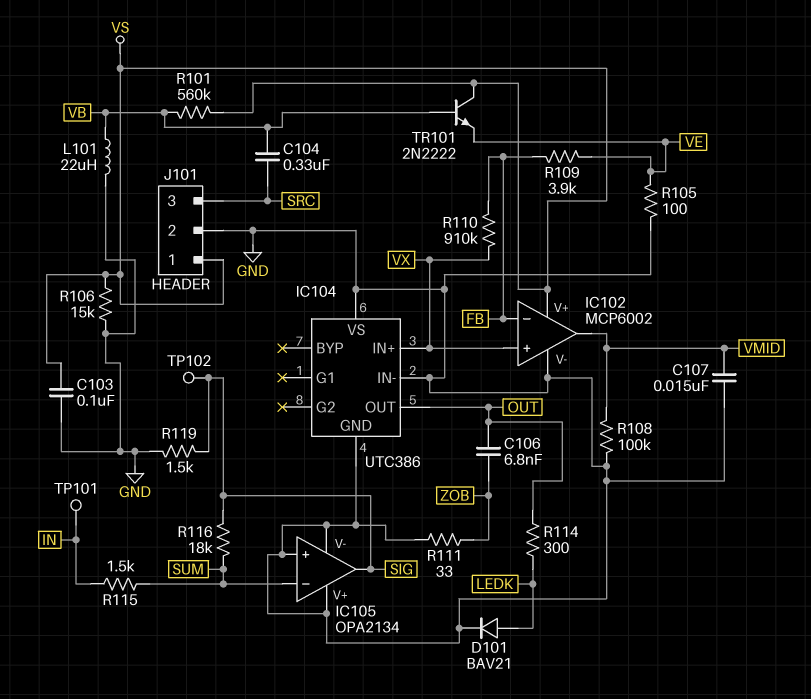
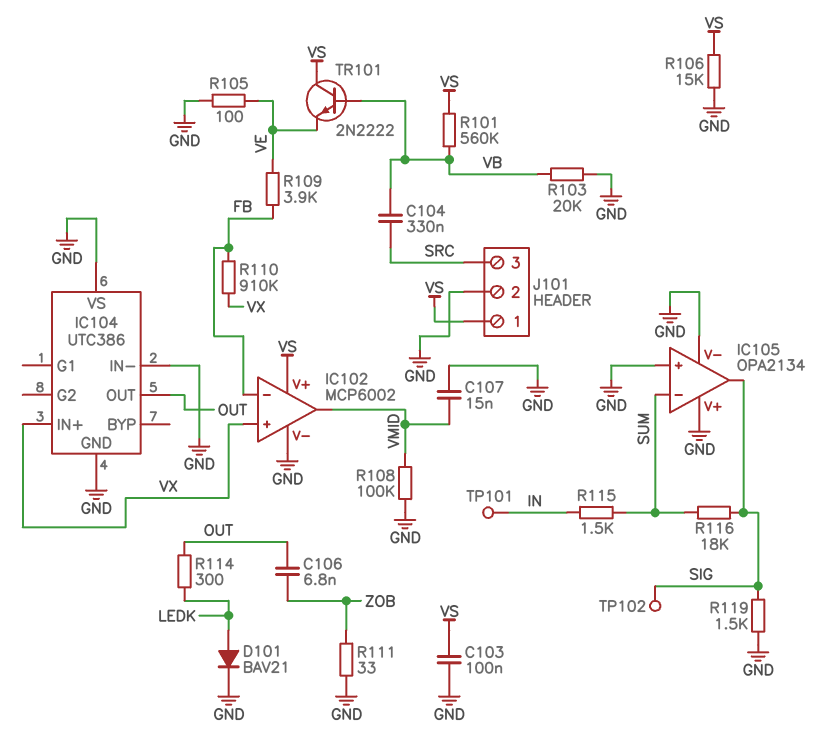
L101: 22uH (GND, VB) -> none
R103: none -> 20k (GND, VB)

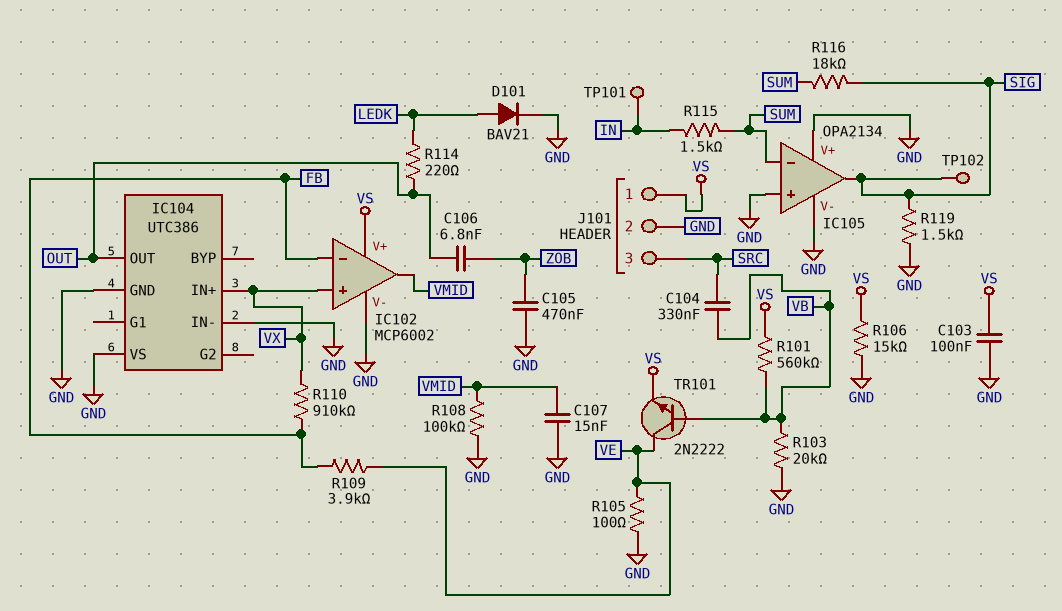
C105: none -> 470nF (GND, ZOB)
R111: 33 (GND, ZOB) -> none
R114: 300 (LEDK, OUT) -> 220 (LEDK, OUT)
TR101: NPN 2N2222 (B VB, C VS, E VE) -> NPN 2N2222 (B VB, C VE, E VS)

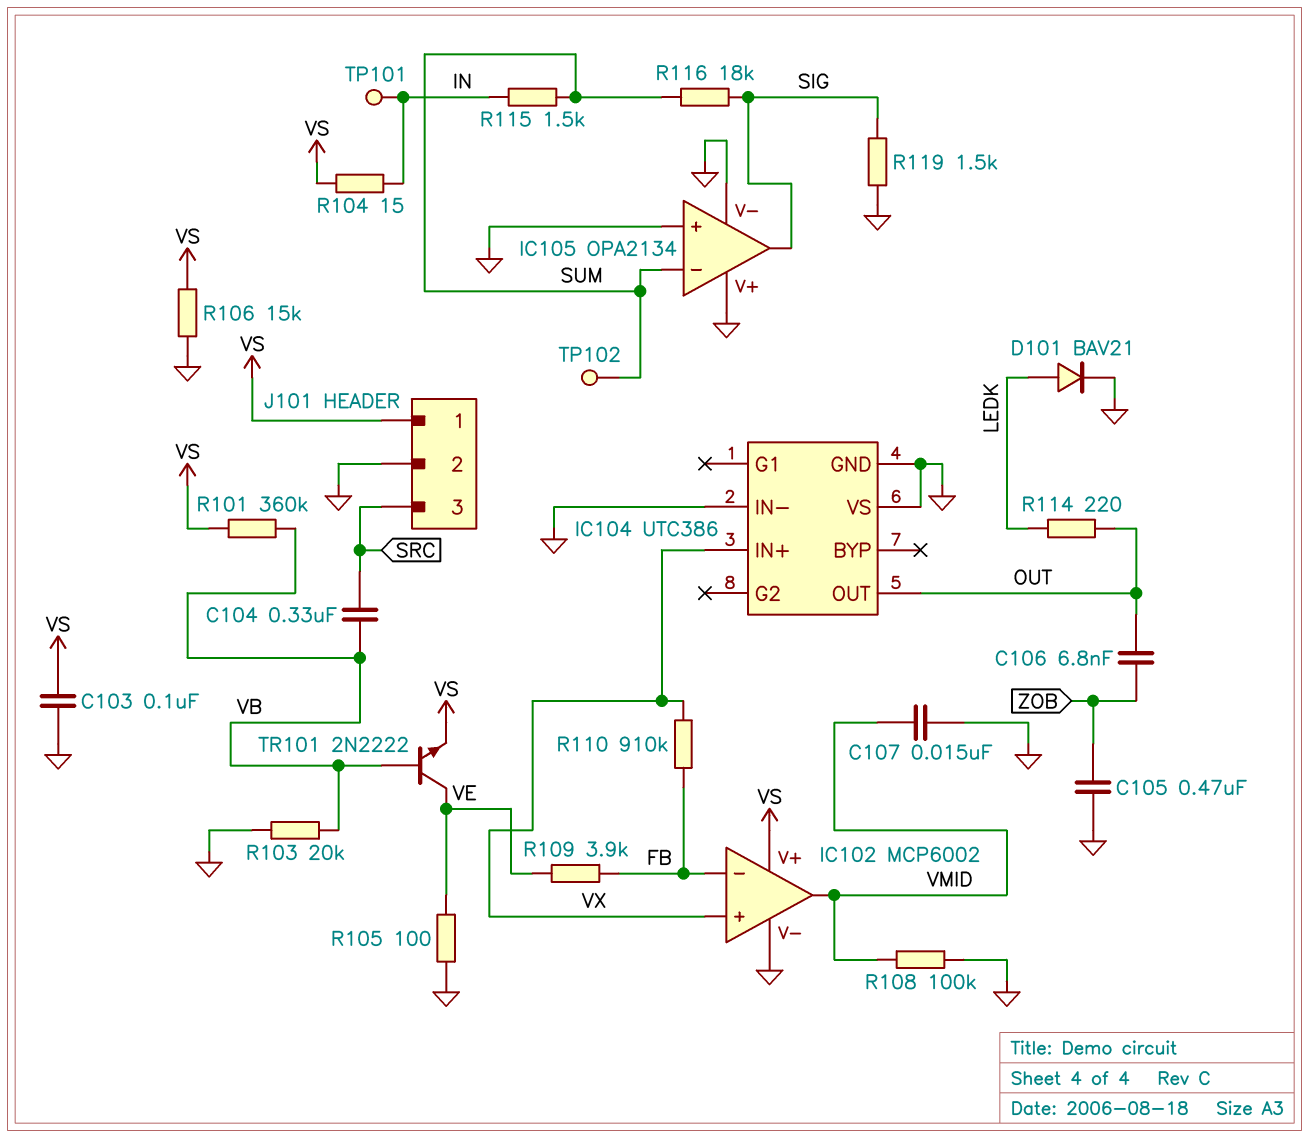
R101: 560k (VB, VS) -> 360k (VB, VS)
R104: none -> 15 (IN, VS)
TP102: test point (SIG) -> test point (SUM)

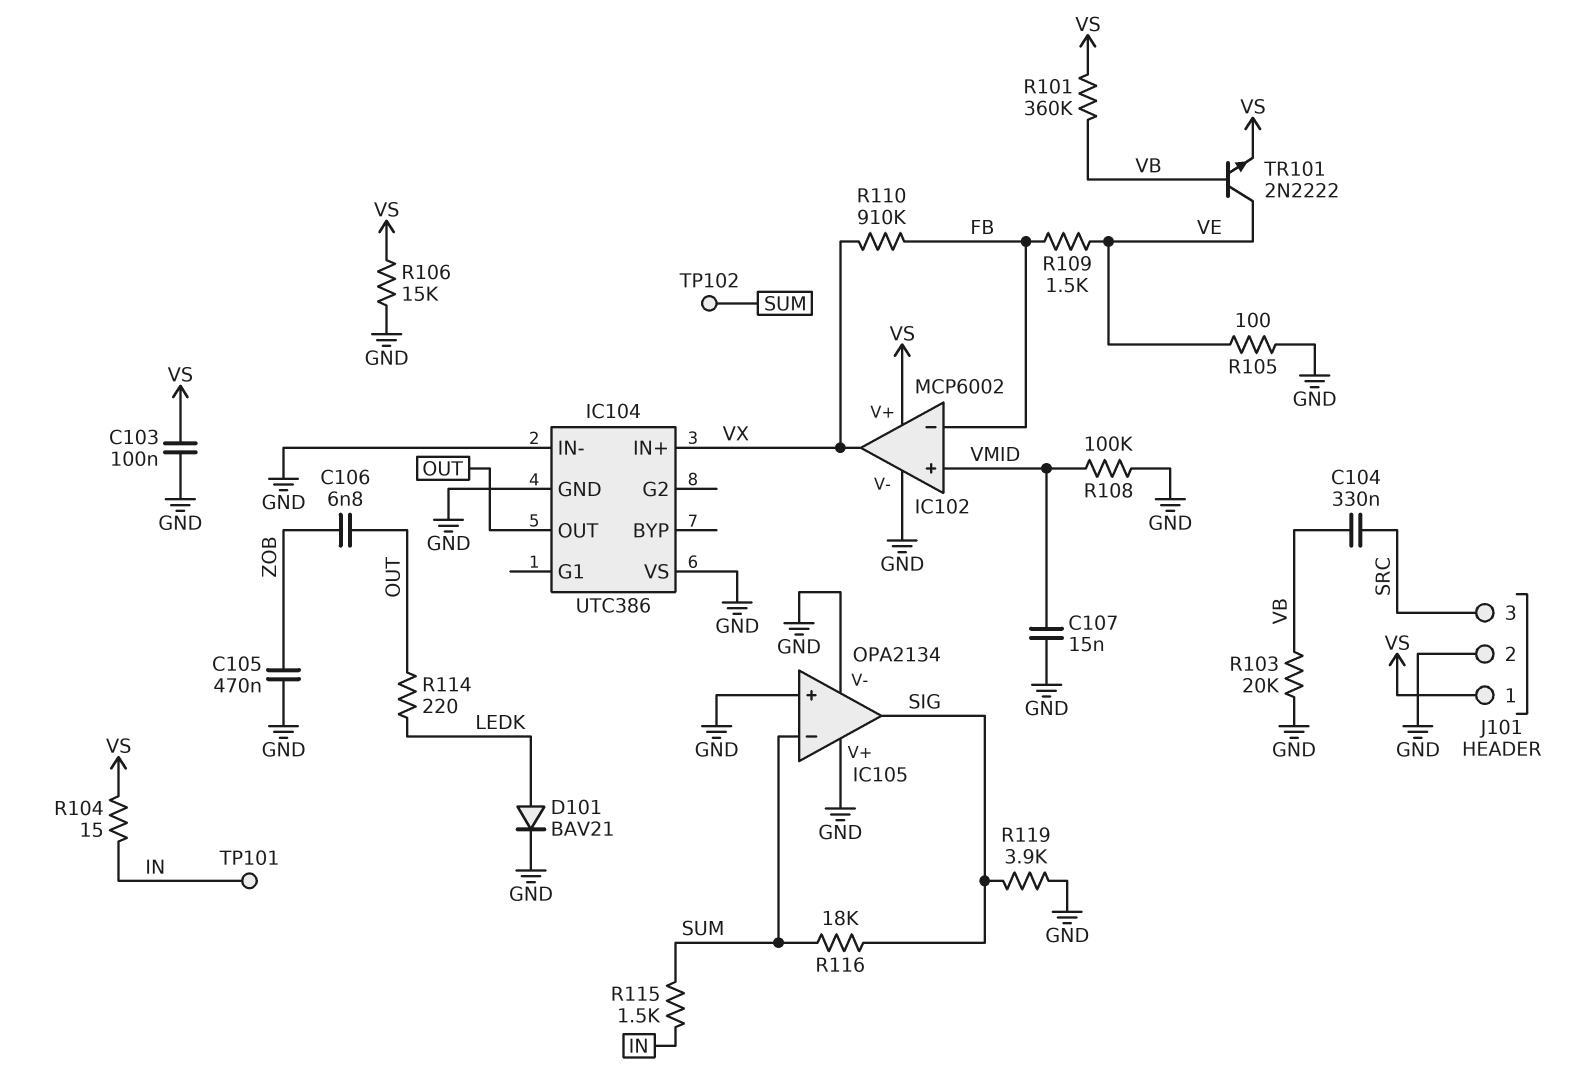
IC102 pin in+: VX -> VMID
IC102 pin out: VMID -> VX
R109: 3.9k (FB, VE) -> 1.5k (FB, VE)
R119: 1.5k (GND, SIG) -> 3.9k (GND, SIG)

